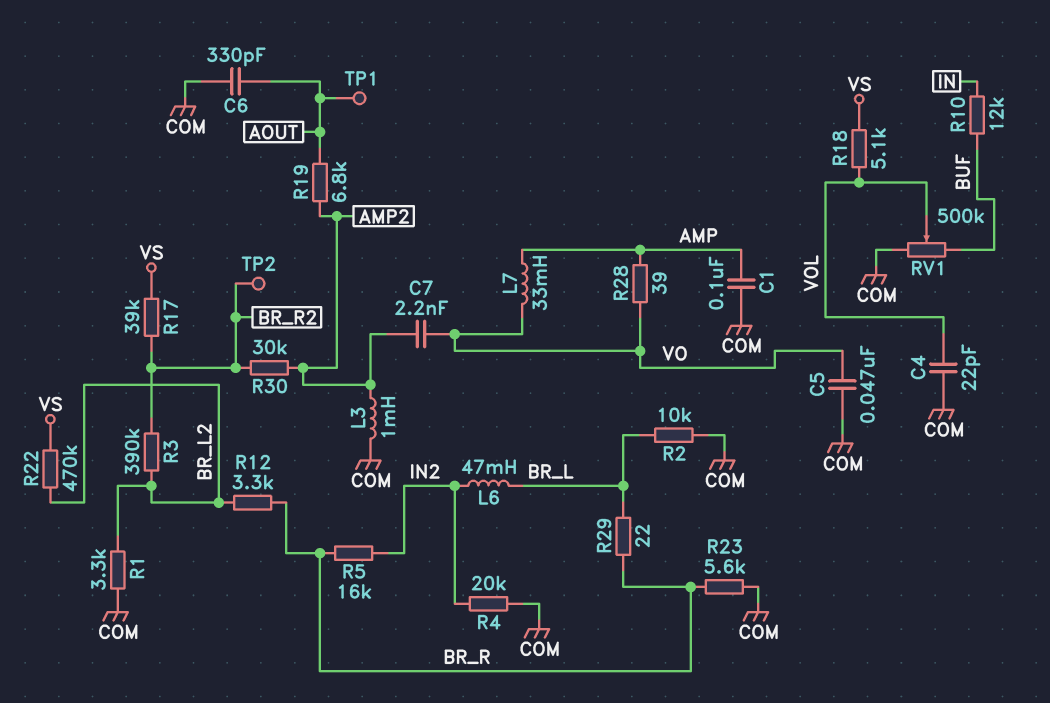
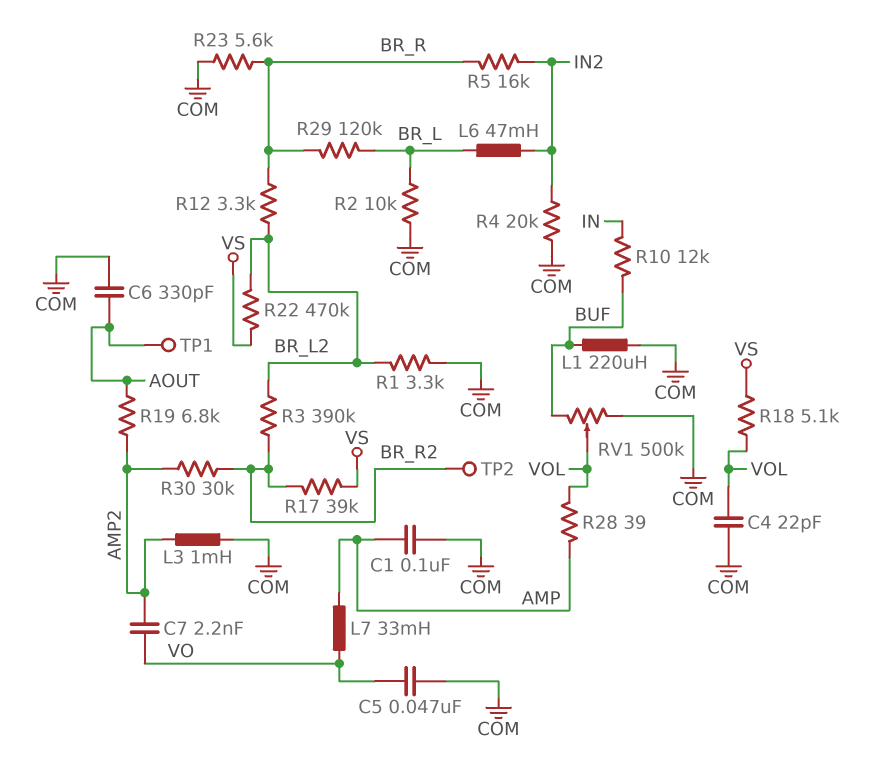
L1: none -> 220uH (BUF, COM)
R28: 39 (AMP, VO) -> 39 (AMP, VOL)
R29: 22 (BR_L, BR_R) -> 120k (BR_L, BR_R)

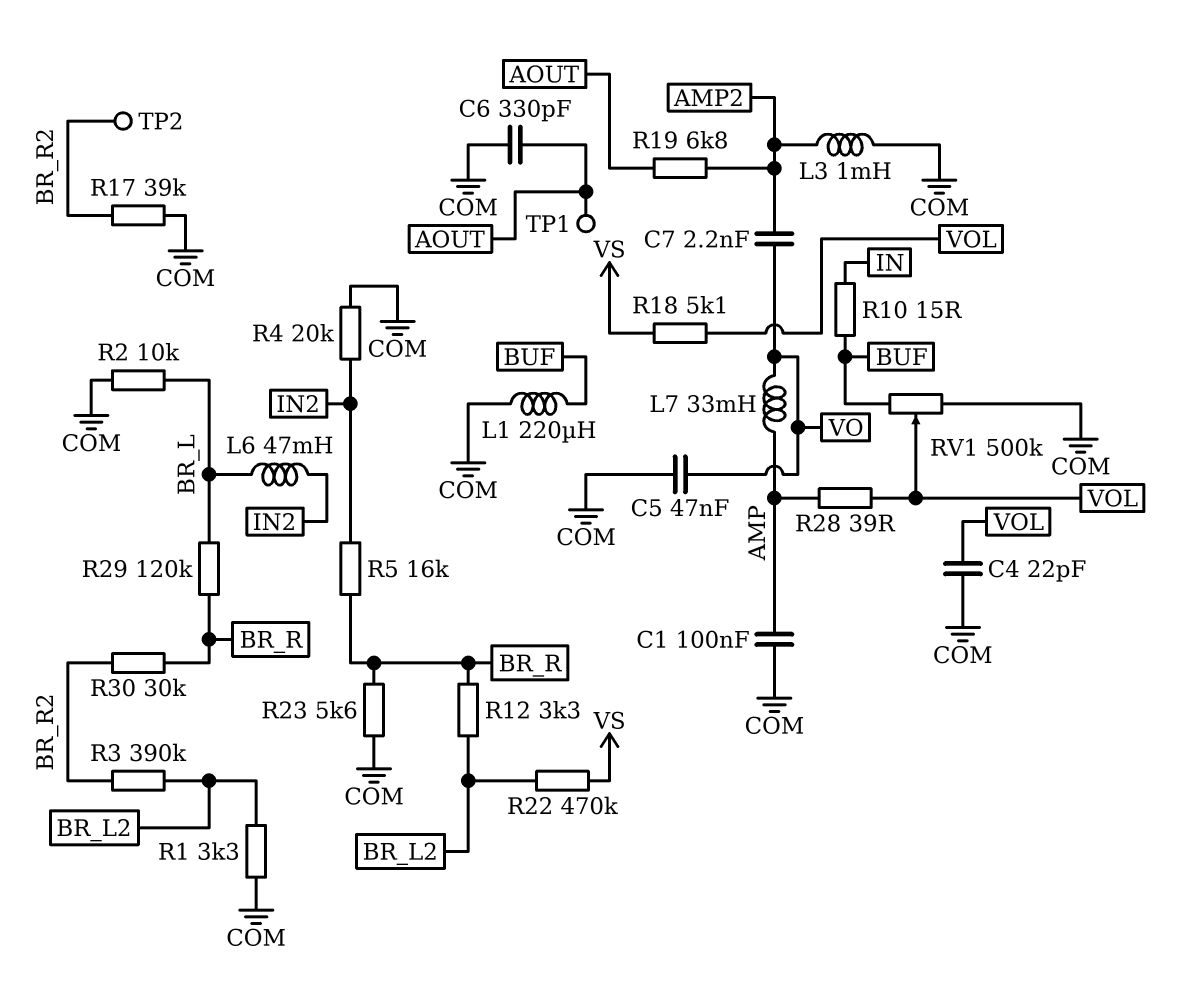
R10: 12k (BUF, IN) -> 15 (BUF, IN)
R17: 39k (BR_R2, VS) -> 39k (BR_R2, COM)
R30: 30k (AMP2, BR_R2) -> 30k (BR_R, BR_R2)

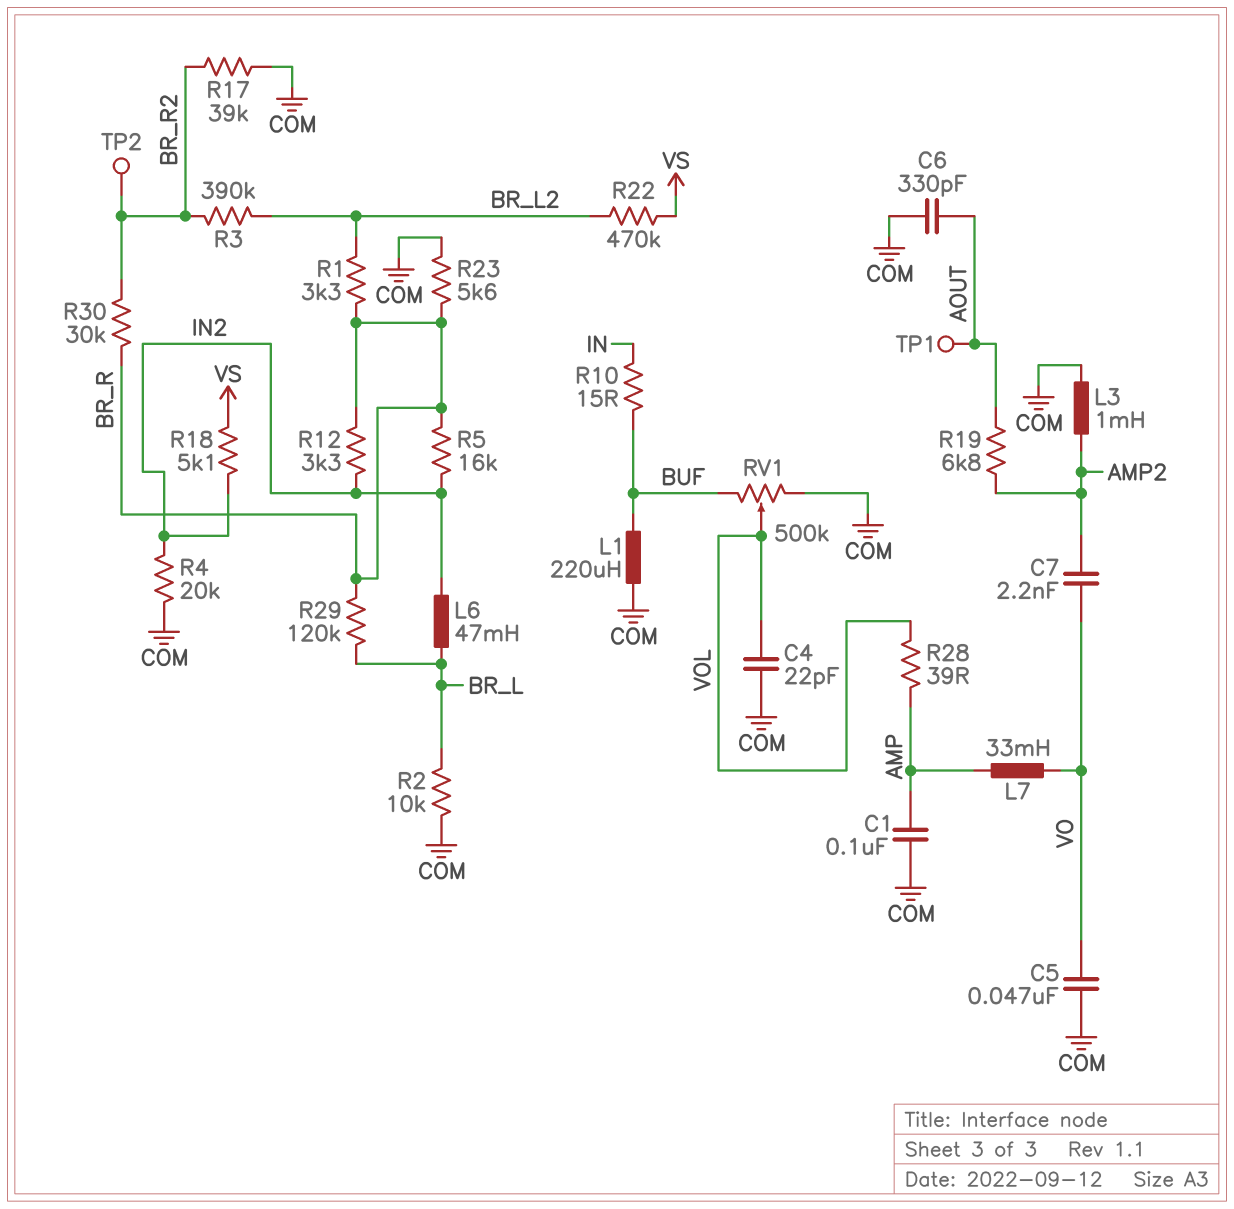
R1: 3.3k (BR_L2, COM) -> 3.3k (BR_L2, BR_R)
R12: 3.3k (BR_L2, BR_R) -> 3.3k (BR_R, IN2)
R18: 5.1k (VOL, VS) -> 5.1k (IN2, VS)

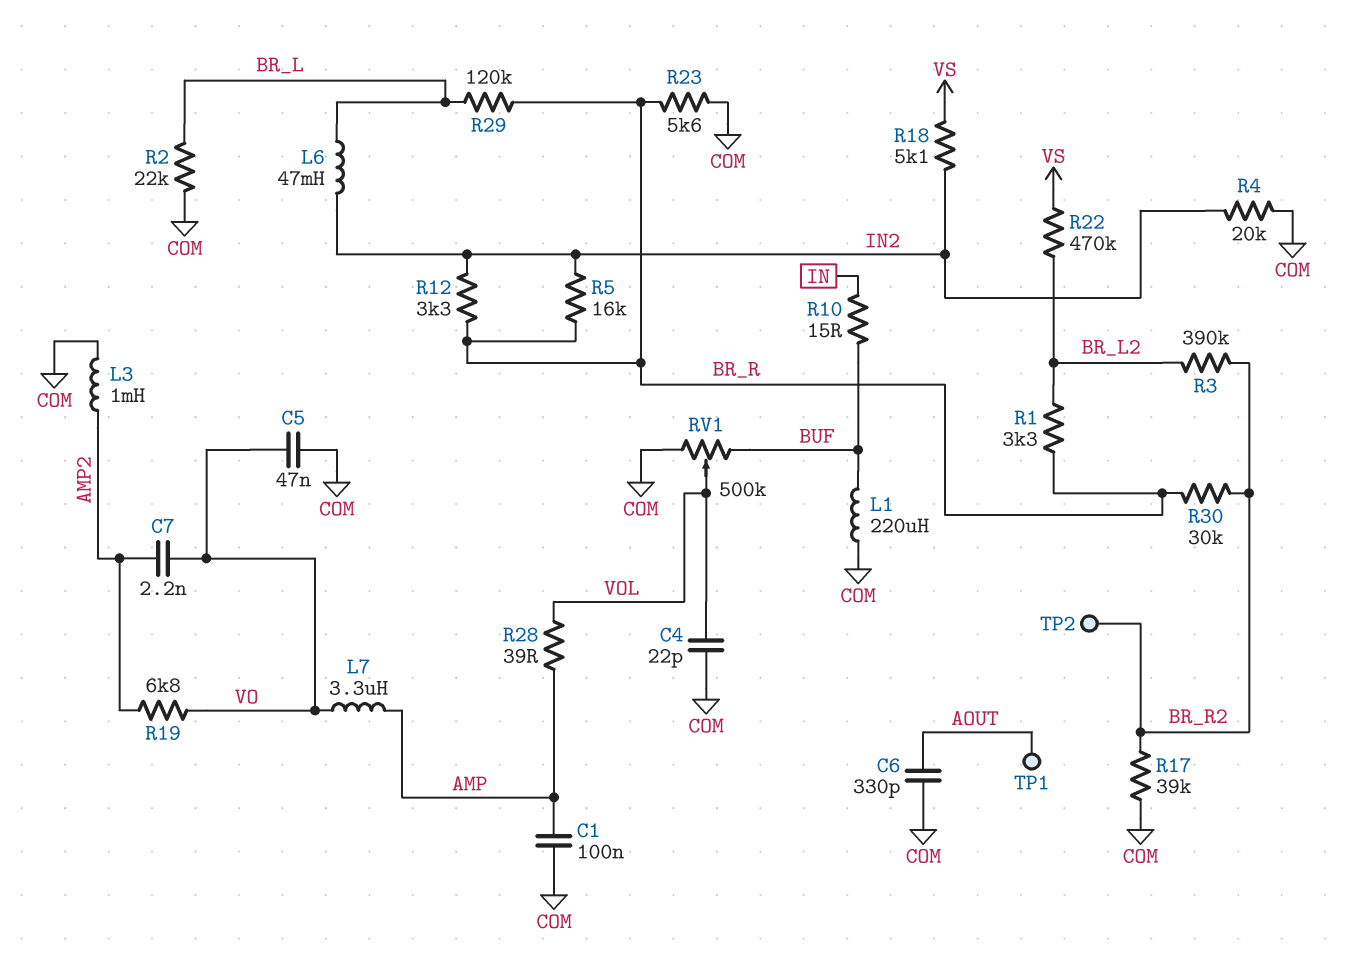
L7: 33mH (AMP, VO) -> 3.3uH (AMP, VO)
R2: 10k (BR_L, COM) -> 22k (BR_L, COM)
R19: 6.8k (AMP2, AOUT) -> 6.8k (AMP2, VO)

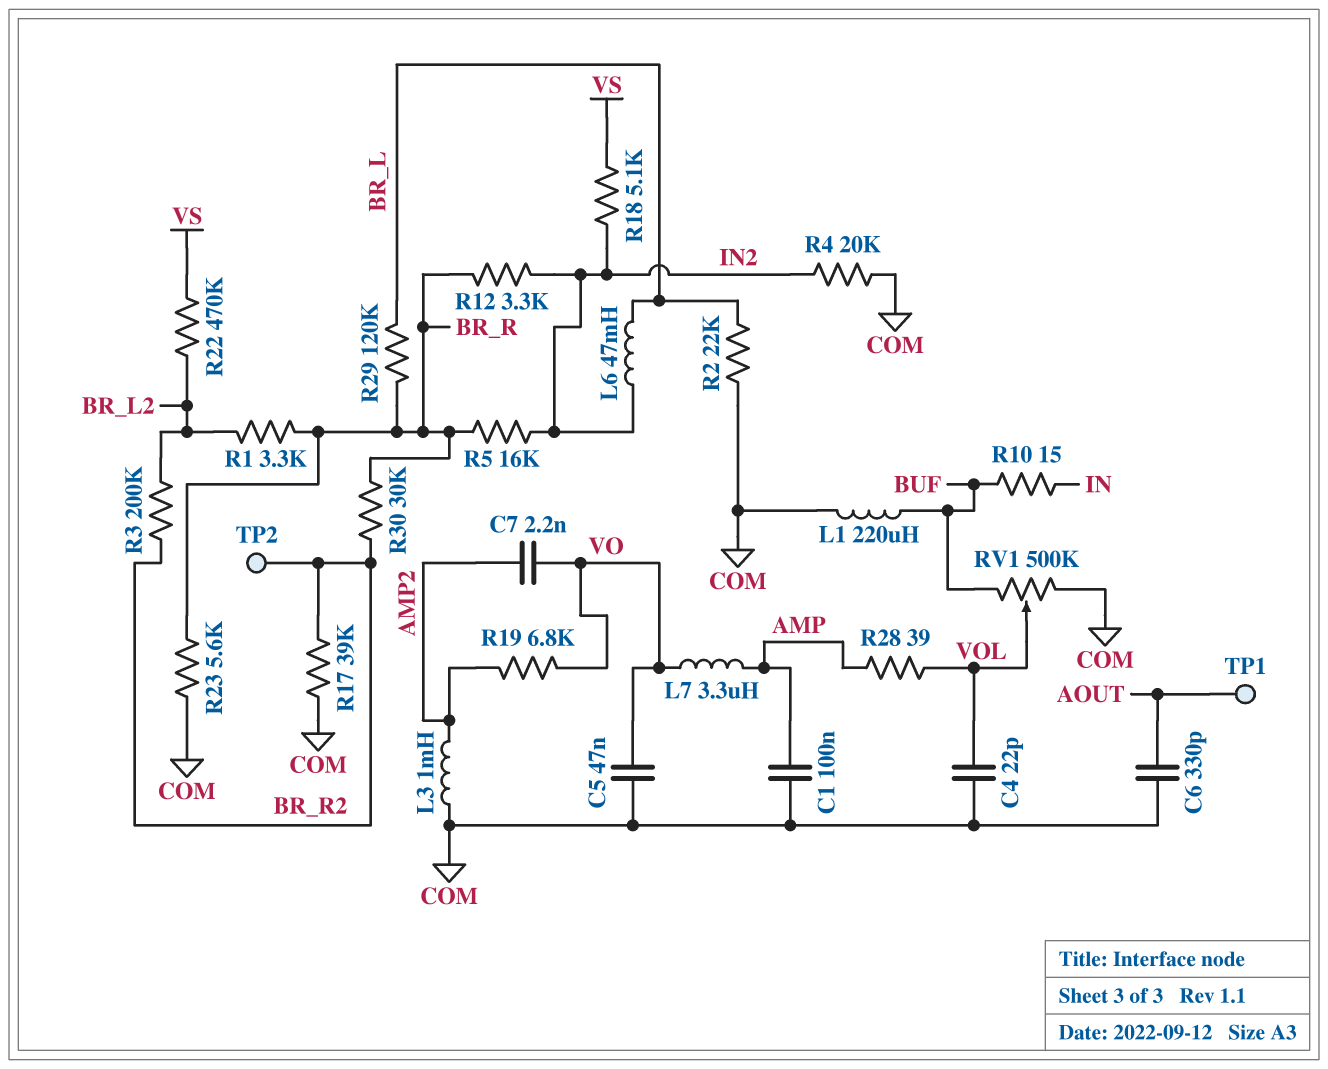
R3: 390k (BR_L2, BR_R2) -> 200k (BR_L2, BR_R2)

